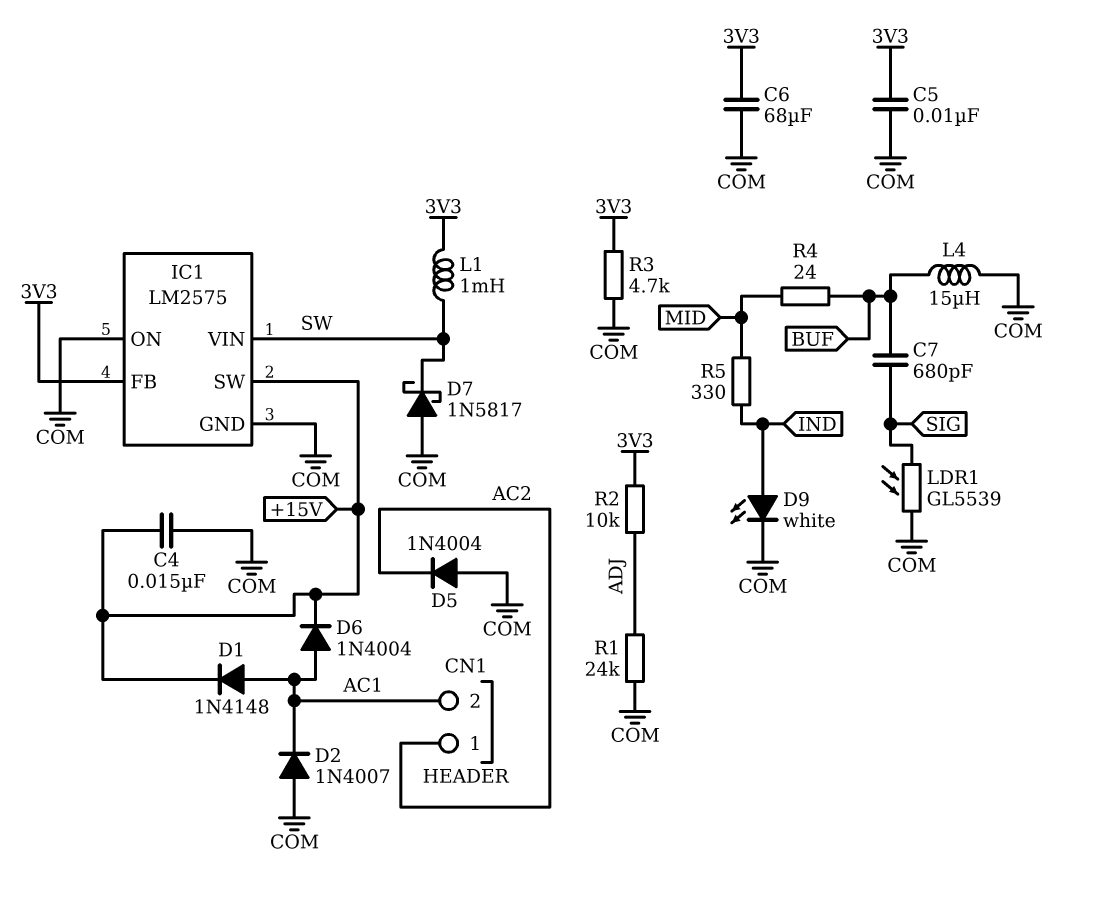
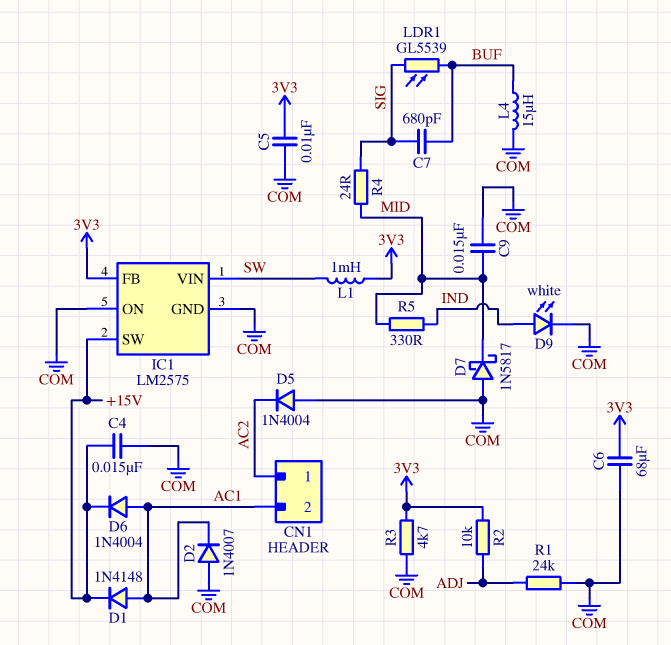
C9: none -> 15nF (COM, MID)
D7: schottky 1N5817 (A COM, K SW) -> schottky 1N5817 (A COM, K MID)
LDR1: GL5539 (COM, SIG) -> GL5539 (BUF, SIG)
R4: 24 (BUF, MID) -> 24 (MID, SIG)

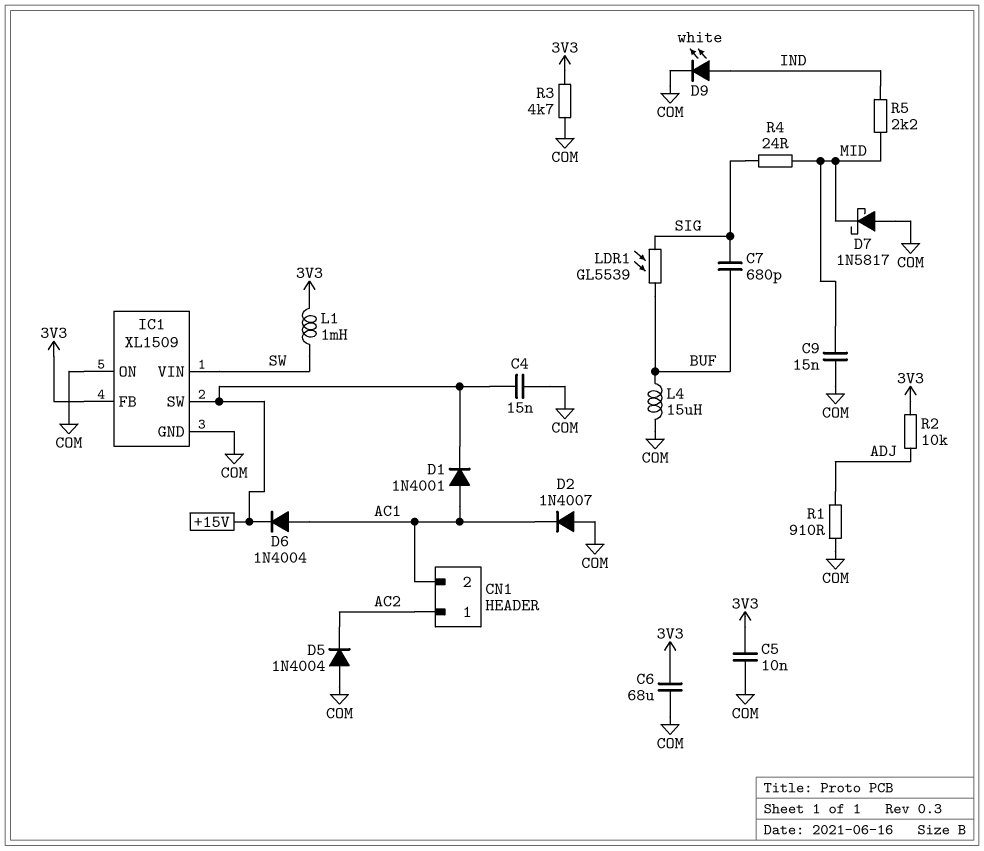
D1: diode 1N4148 (A AC1, K +15V) -> diode 1N4001 (A AC1, K +15V)
IC1: LM2575 -> XL1509
R1: 24k (ADJ, COM) -> 910 (ADJ, COM)
R5: 330 (IND, MID) -> 2.2k (IND, MID)

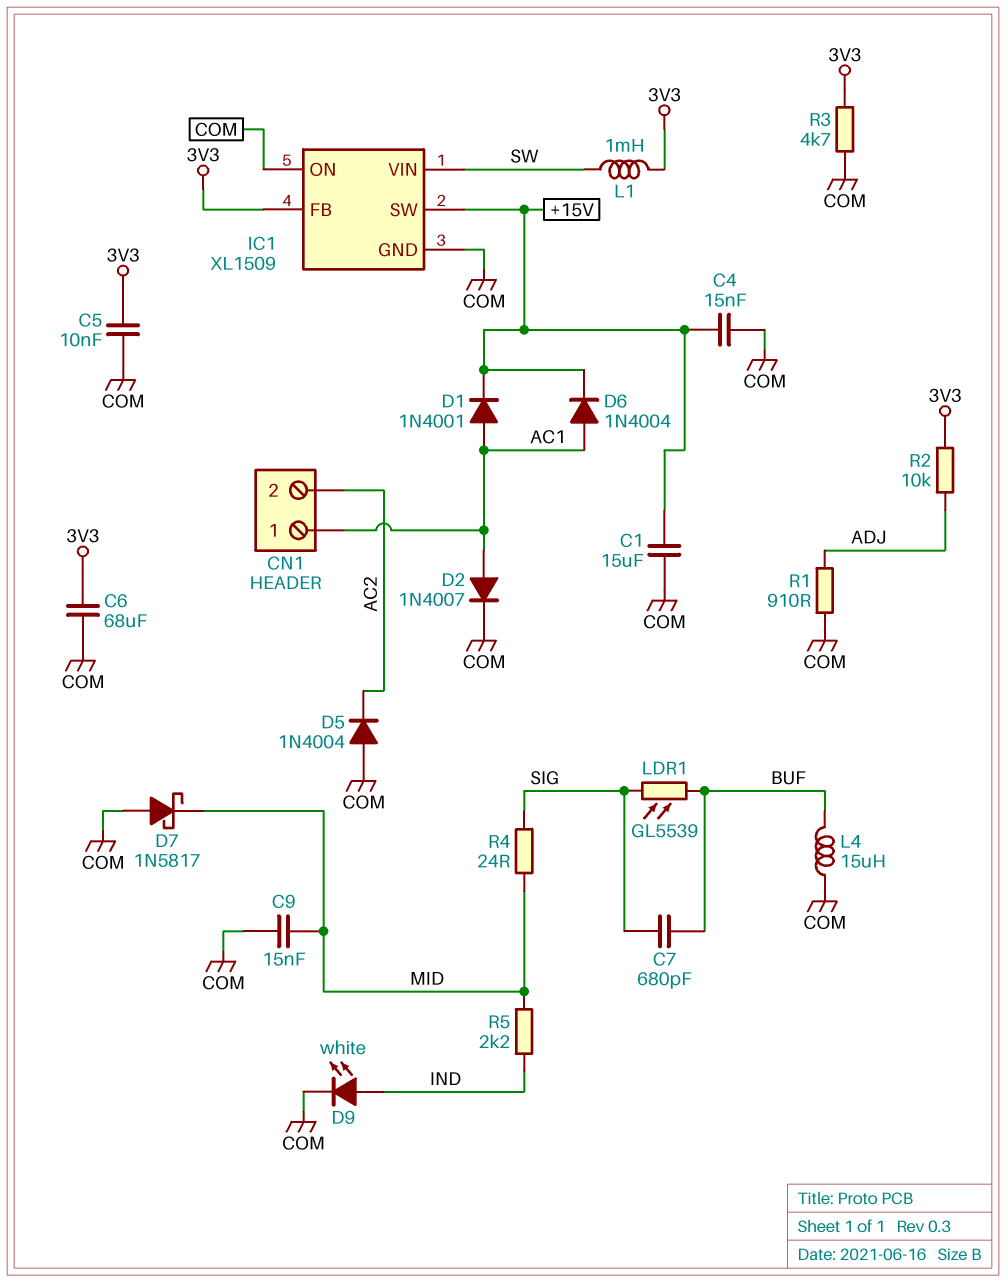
C1: none -> 15uF (+15V, COM)
CN1 pin 1: AC2 -> AC1
CN1 pin 2: AC1 -> AC2
D2: diode 1N4007 (A COM, K AC1) -> diode 1N4007 (A AC1, K COM)

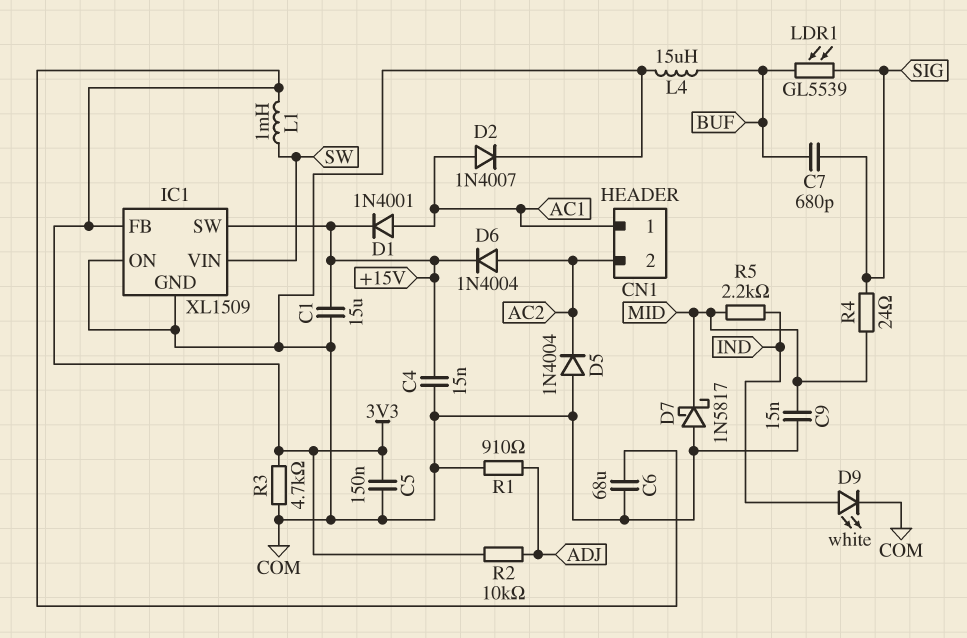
C5: 10nF (3V3, COM) -> 150nF (3V3, COM)
D6: diode 1N4004 (A AC1, K +15V) -> diode 1N4004 (A AC2, K +15V)

